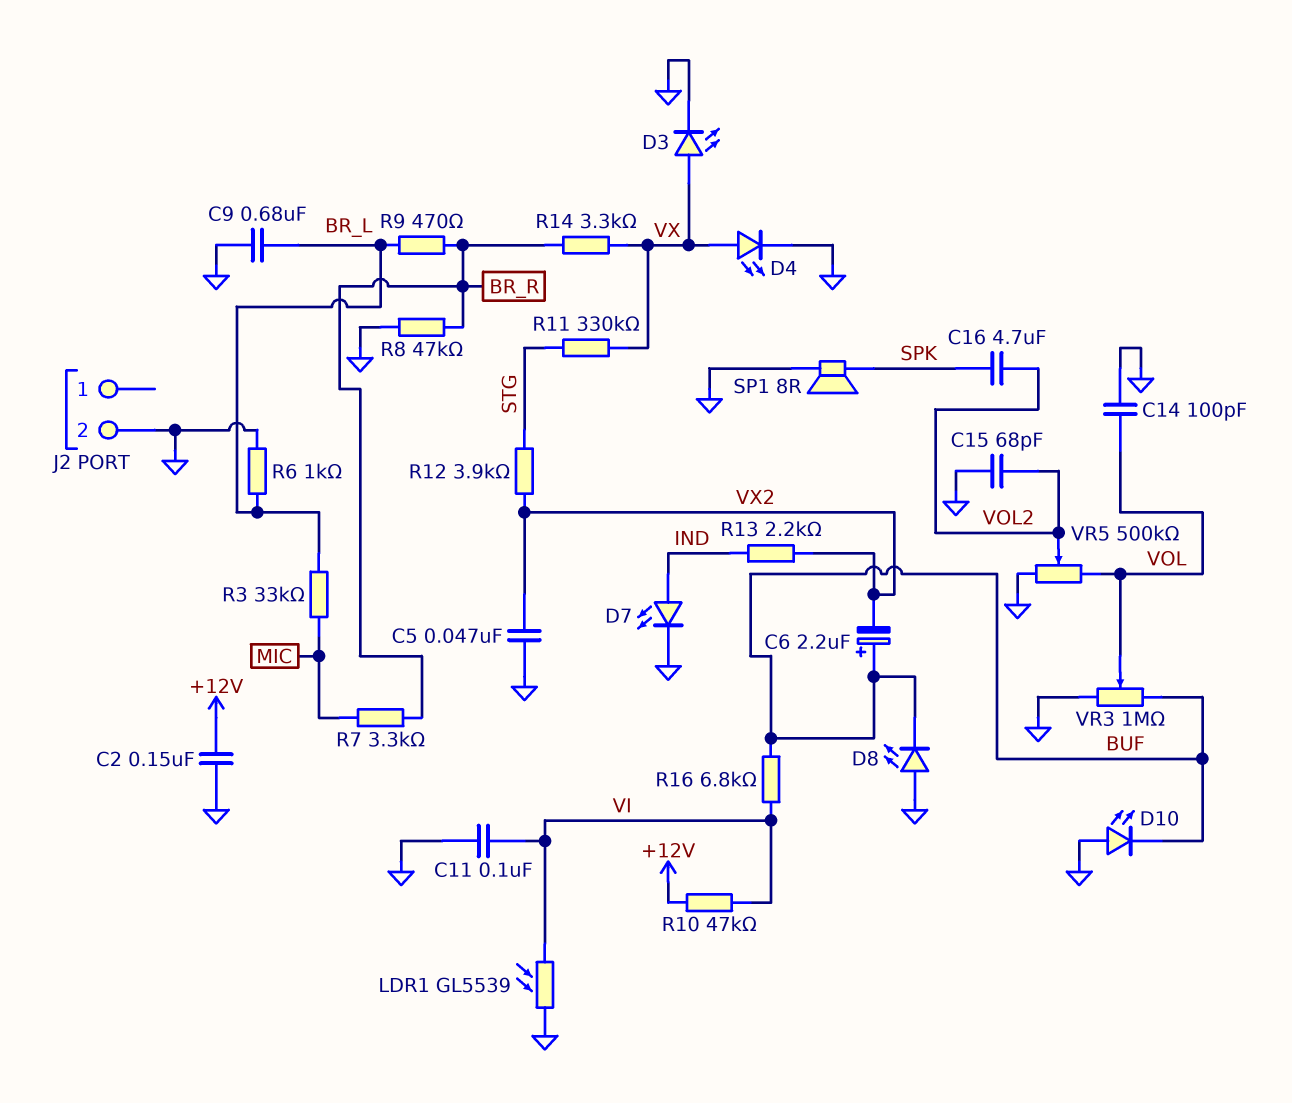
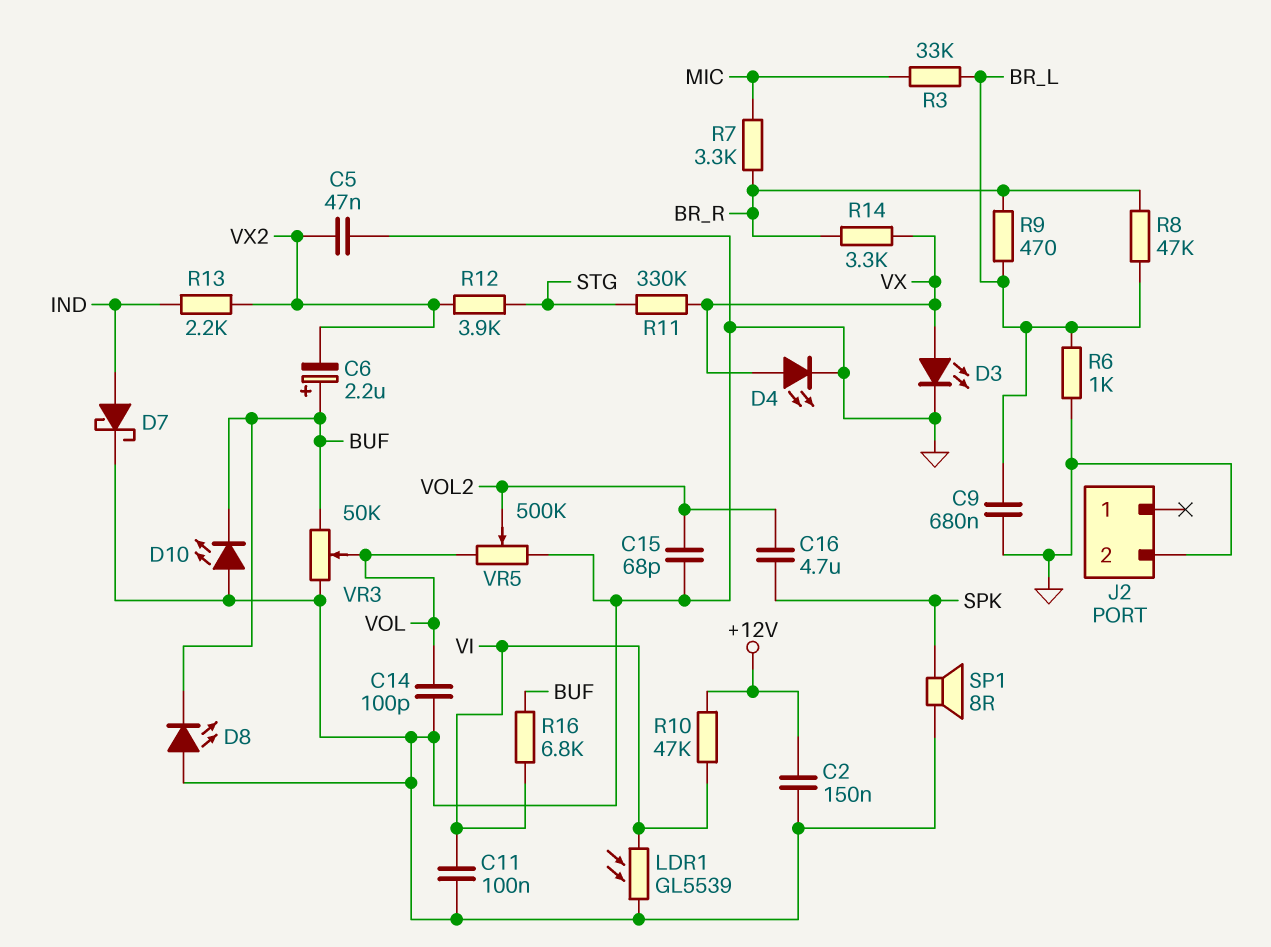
D7: LED (A IND, K GND) -> schottky (A IND, K GND)
R8: 47k (BR_R, GND) -> 47k (BR_L, BR_R)
VR3: 1M (BUF, GND, wiper VOL) -> 50k (BUF, GND, wiper VOL)

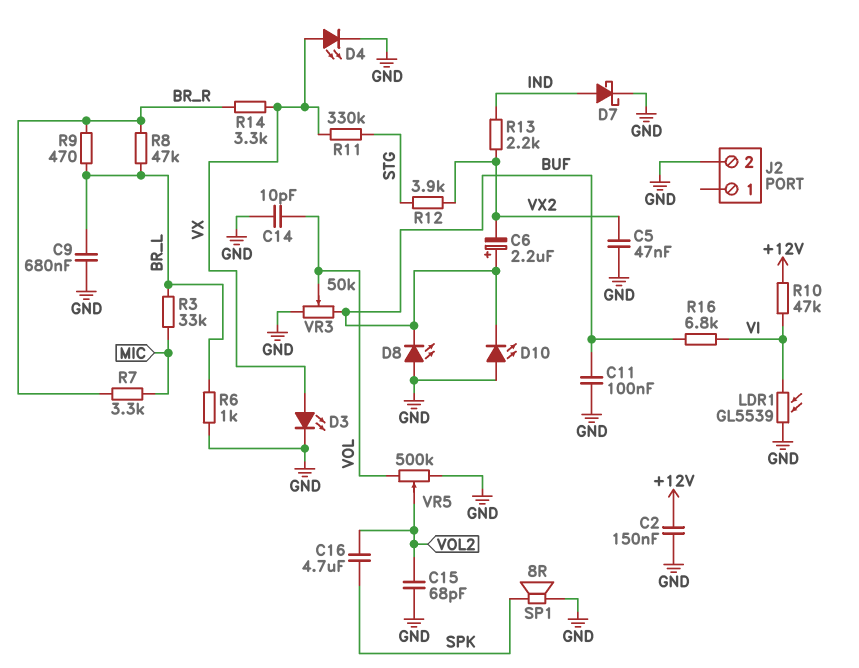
C11: 100nF (GND, VI) -> 100nF (BUF, GND)
C14: 100pF (GND, VOL) -> 10pF (GND, VOL)

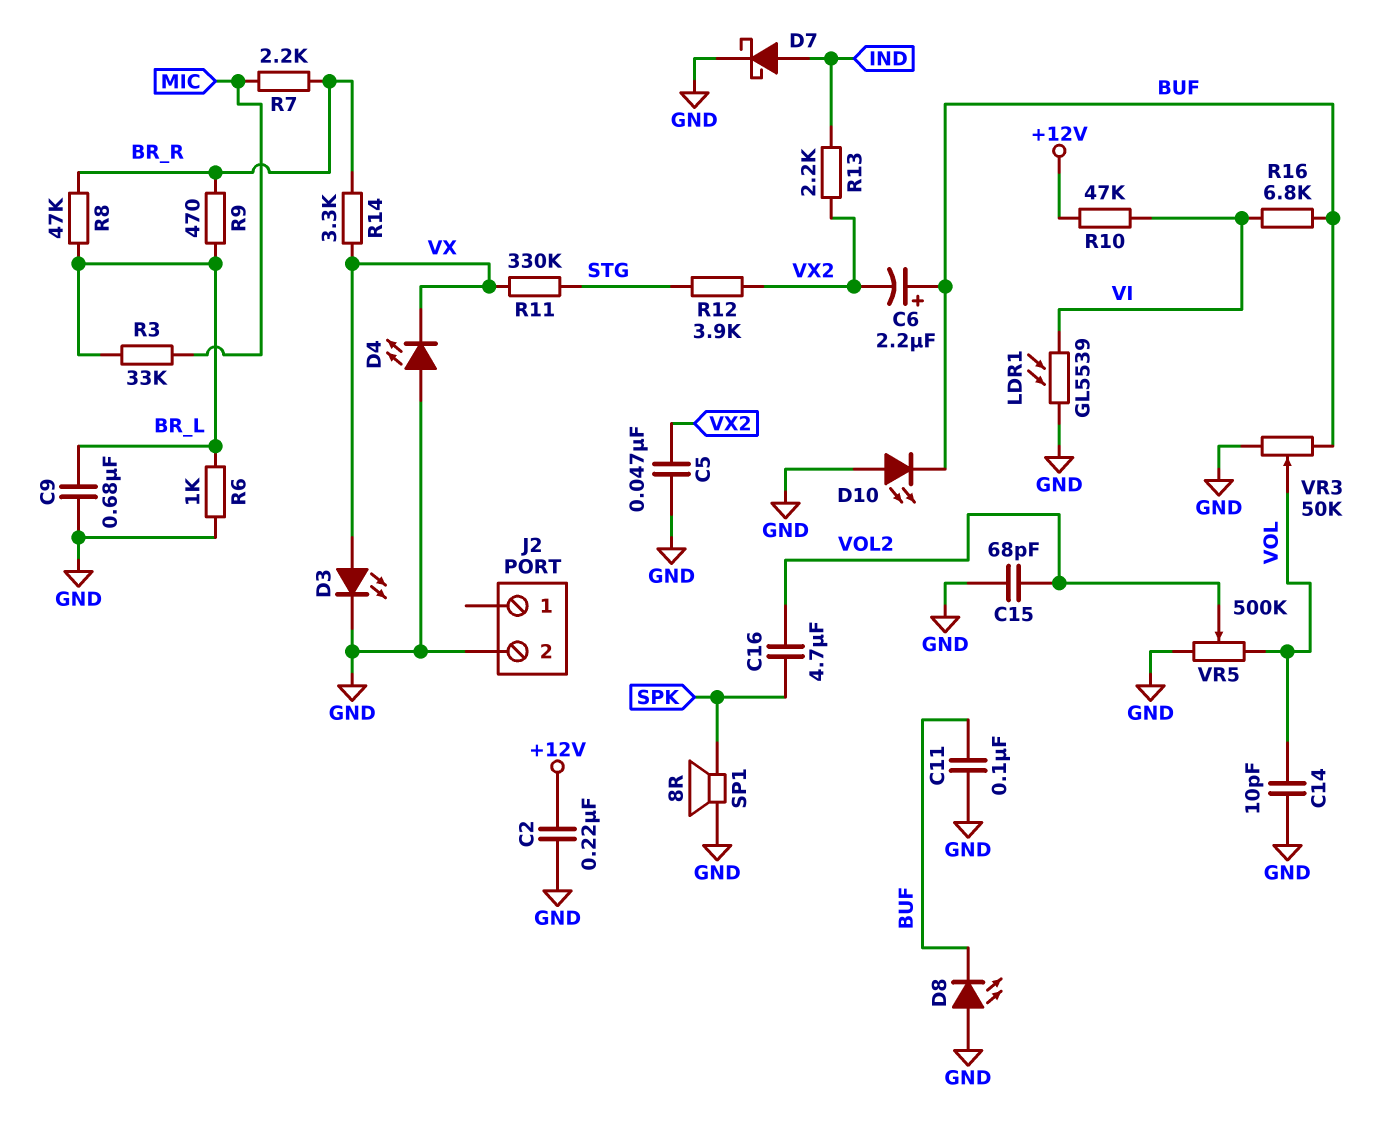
C2: 150nF (+12V, GND) -> 220nF (+12V, GND)
D4: LED (A VX, K GND) -> LED (A GND, K VX)
R7: 3.3k (BR_R, MIC) -> 2.2k (BR_R, MIC)

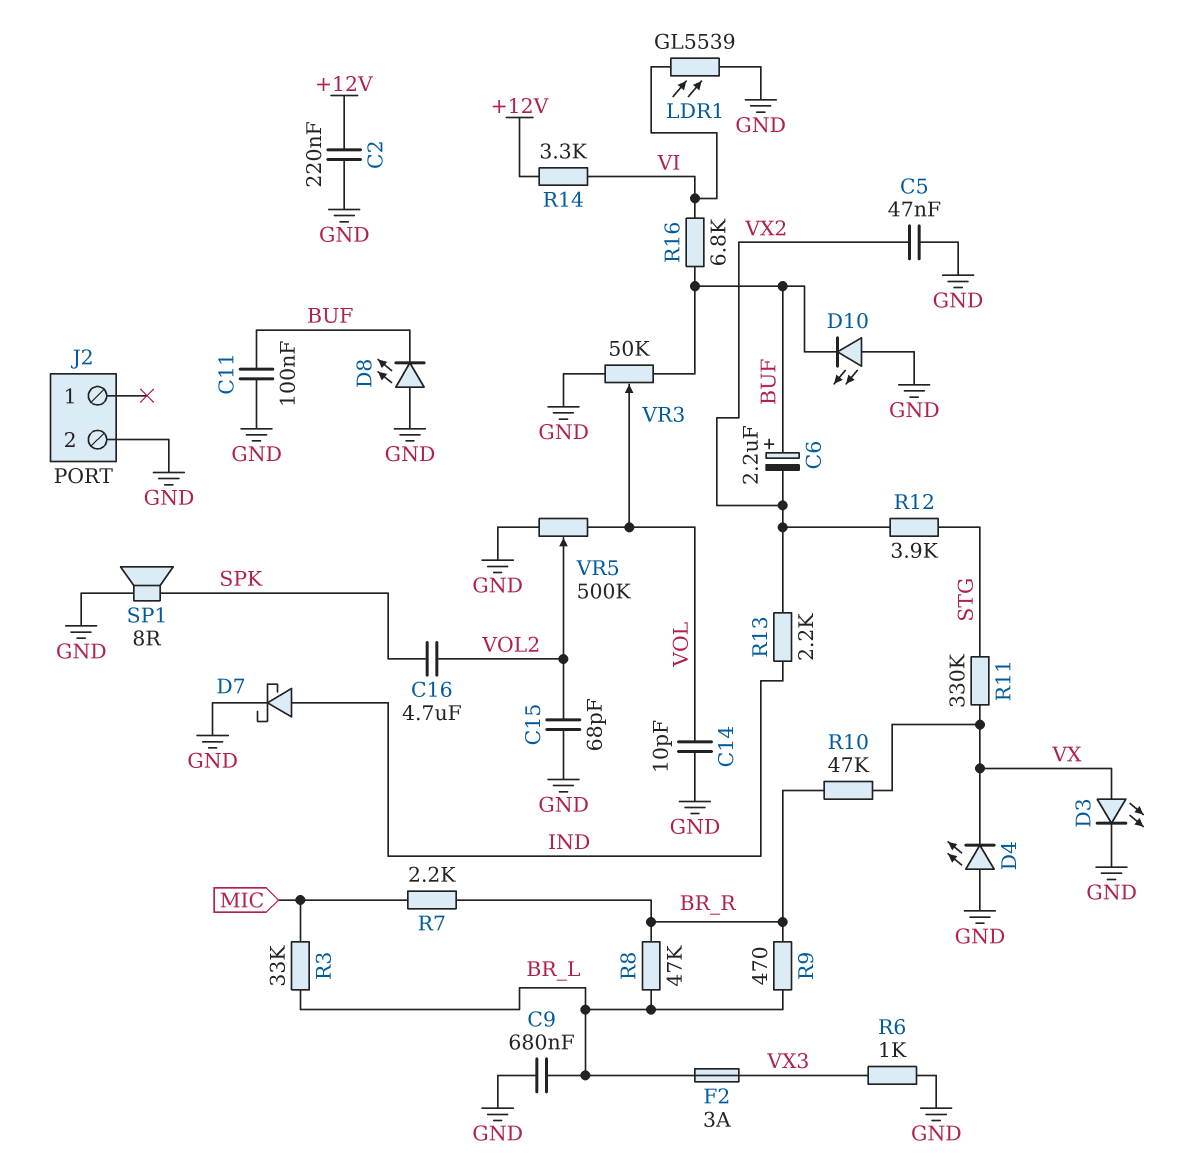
F2: none -> 3A (BR_L, VX3)
R6: 1k (BR_L, GND) -> 1k (GND, VX3)
R10: 47k (+12V, VI) -> 47k (BR_R, VX)
R14: 3.3k (BR_R, VX) -> 3.3k (+12V, VI)

